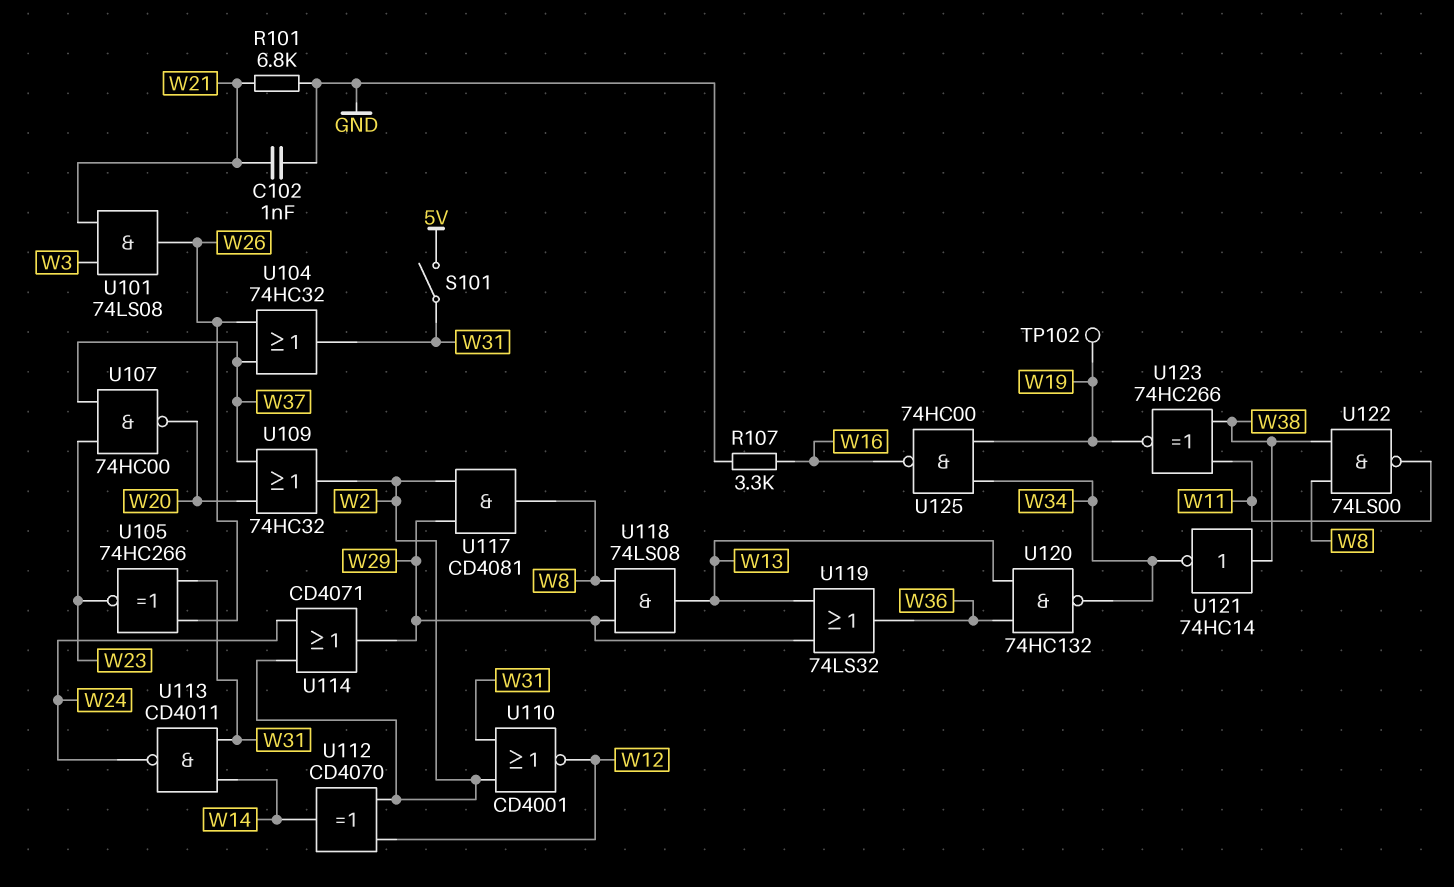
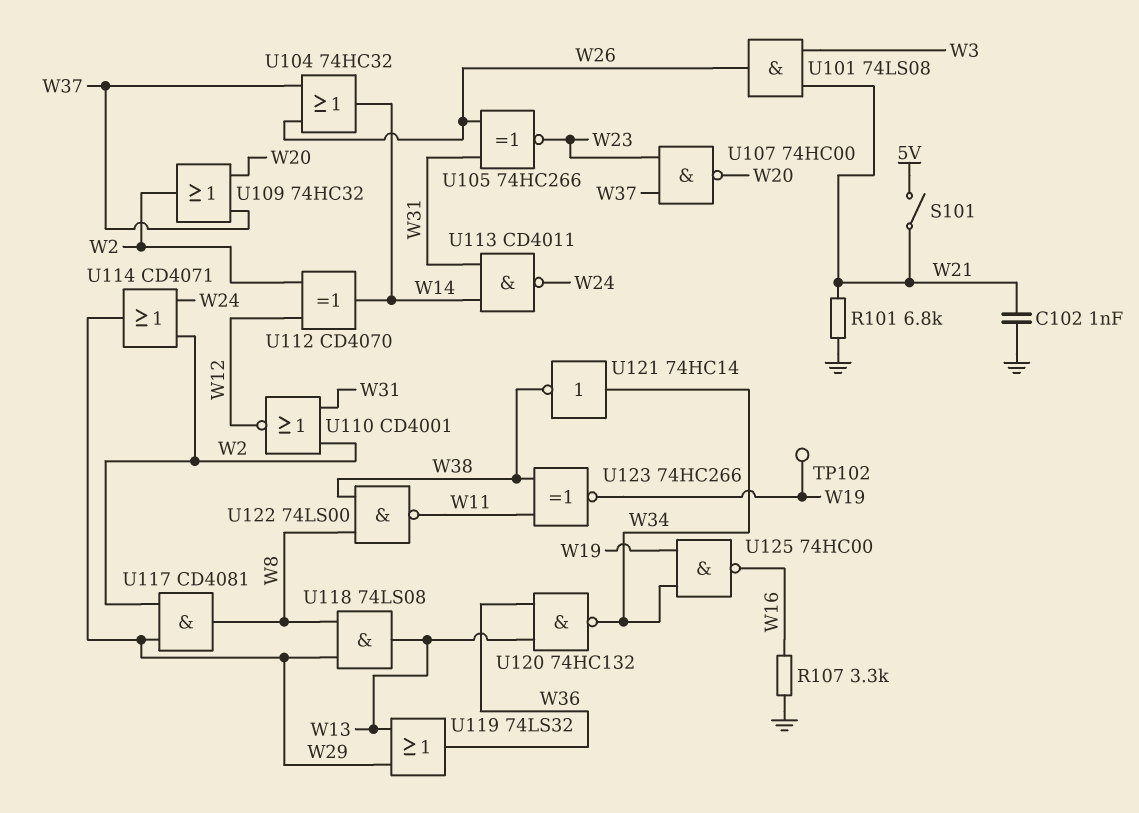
S101: switch (5V, W31) -> switch (5V, W21)
U104: OR 74HC32 (in W26, in W37, out W31) -> OR 74HC32 (in W26, in W37, out W14)
U121: NOT 74HC14 (in W38, out W34) -> NOT 74HC14 (in W34, out W38)

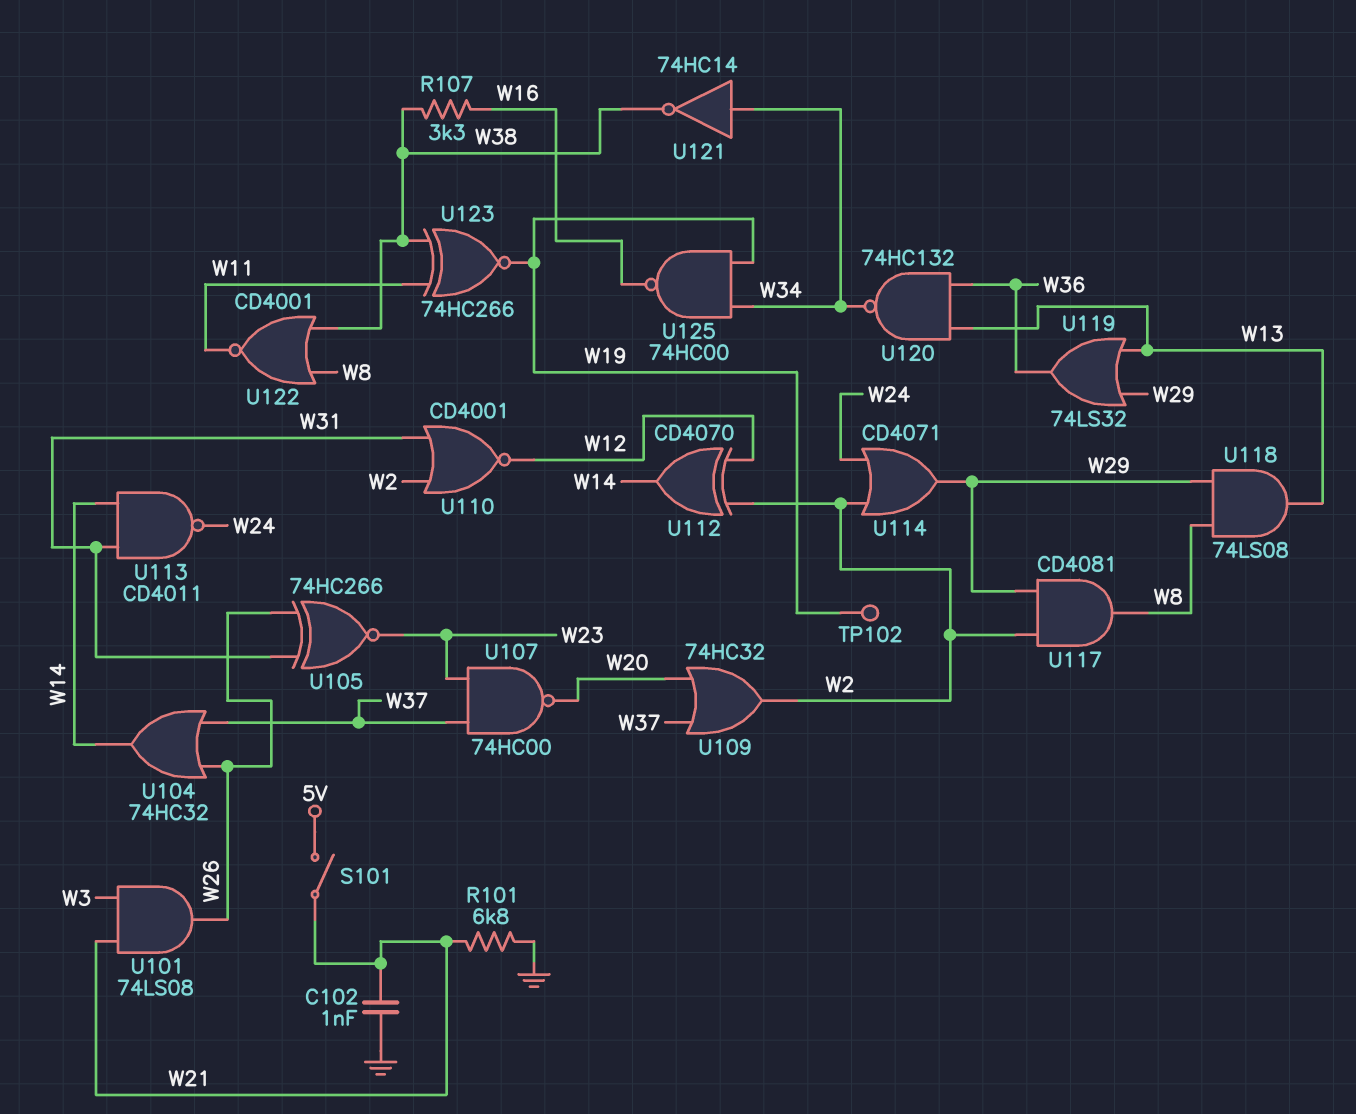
R107: 3.3k (GND, W16) -> 3.3k (W16, W38)
U122: NAND 74LS00 (in W8, in W38, out W11) -> NOR CD4001 (in W8, in W38, out W11)

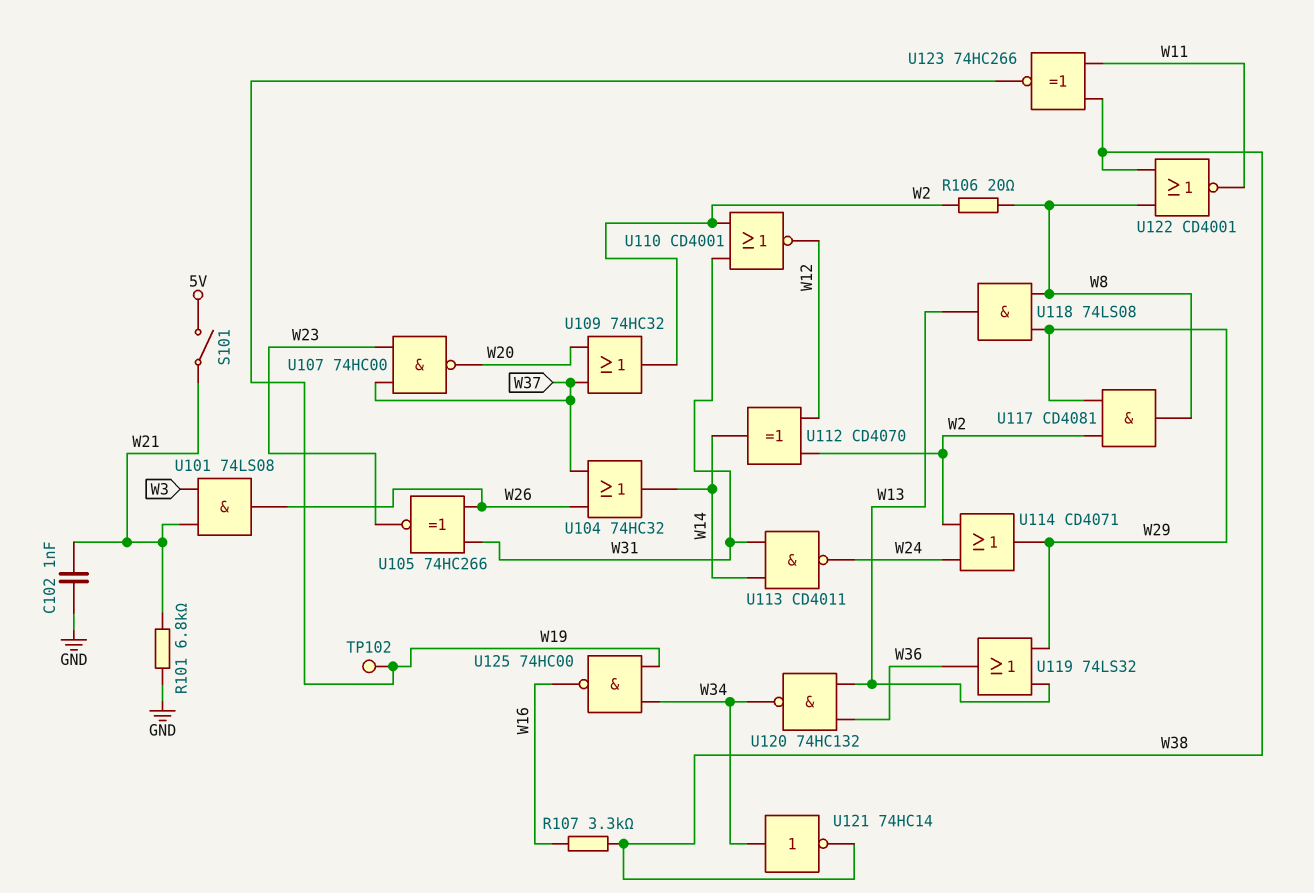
R106: none -> 20 (W2, W8)

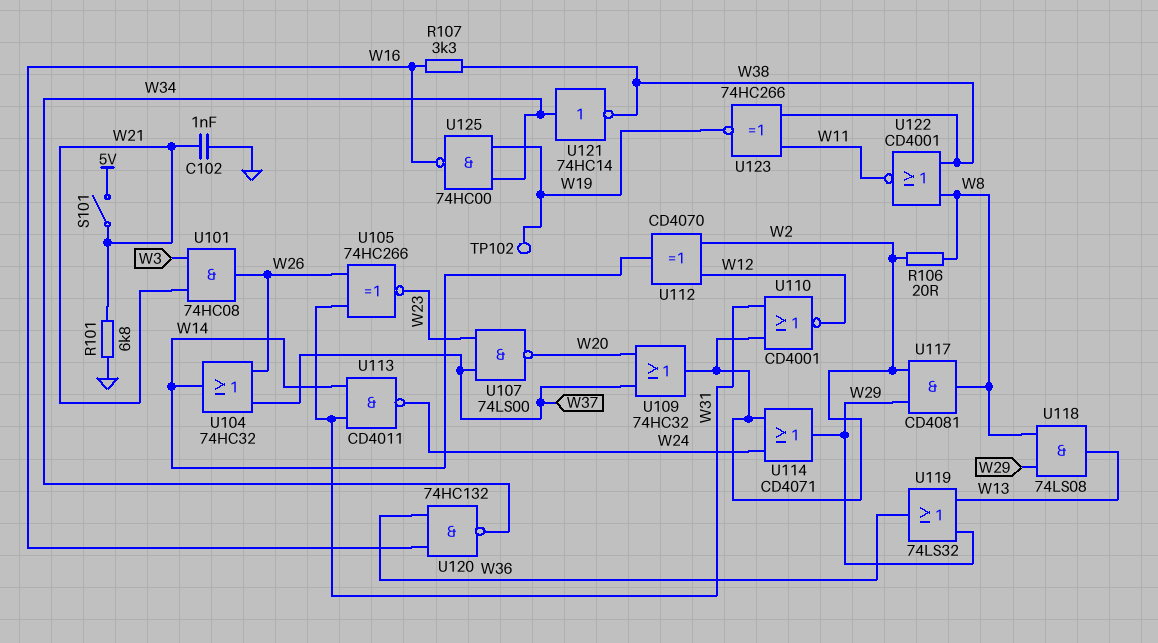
U101: AND 74LS08 (in W3, in W21, out W26) -> AND 74HC08 (in W3, in W21, out W26)
U107: NAND 74HC00 (in W23, in W37, out W20) -> NAND 74LS00 (in W23, in W37, out W20)
U120: NAND 74HC132 (in W13, in W36, out W34) -> NAND 74HC132 (in W16, in W36, out W34)

